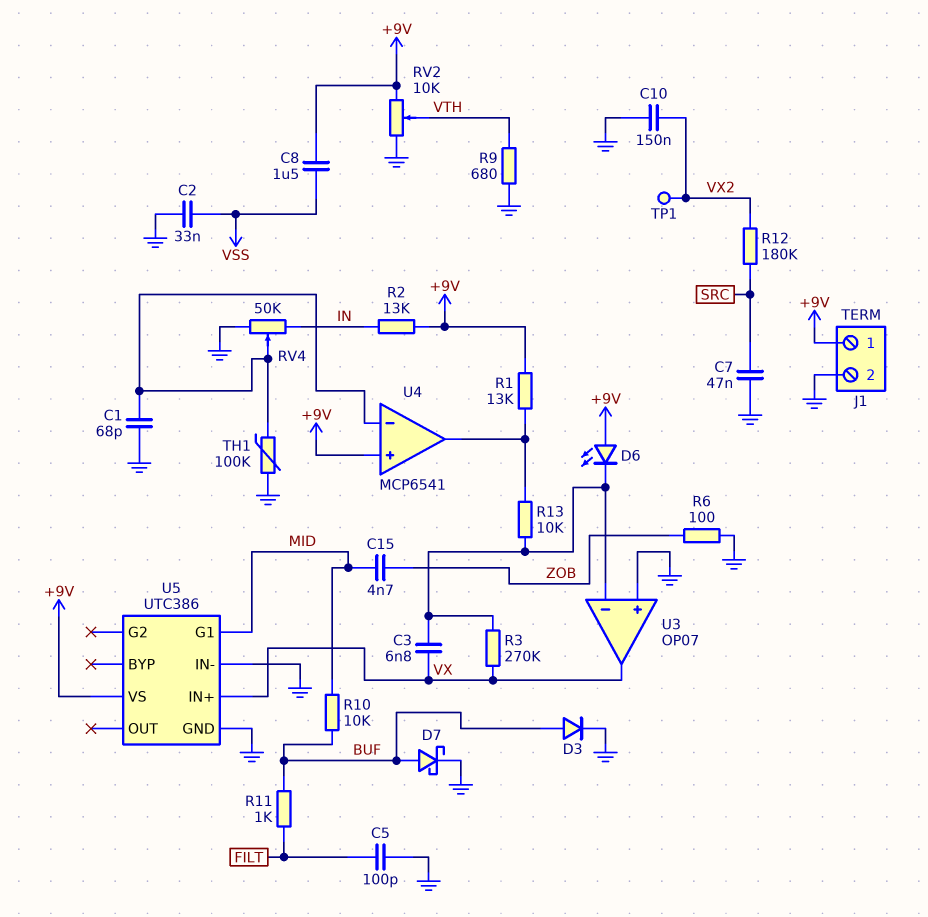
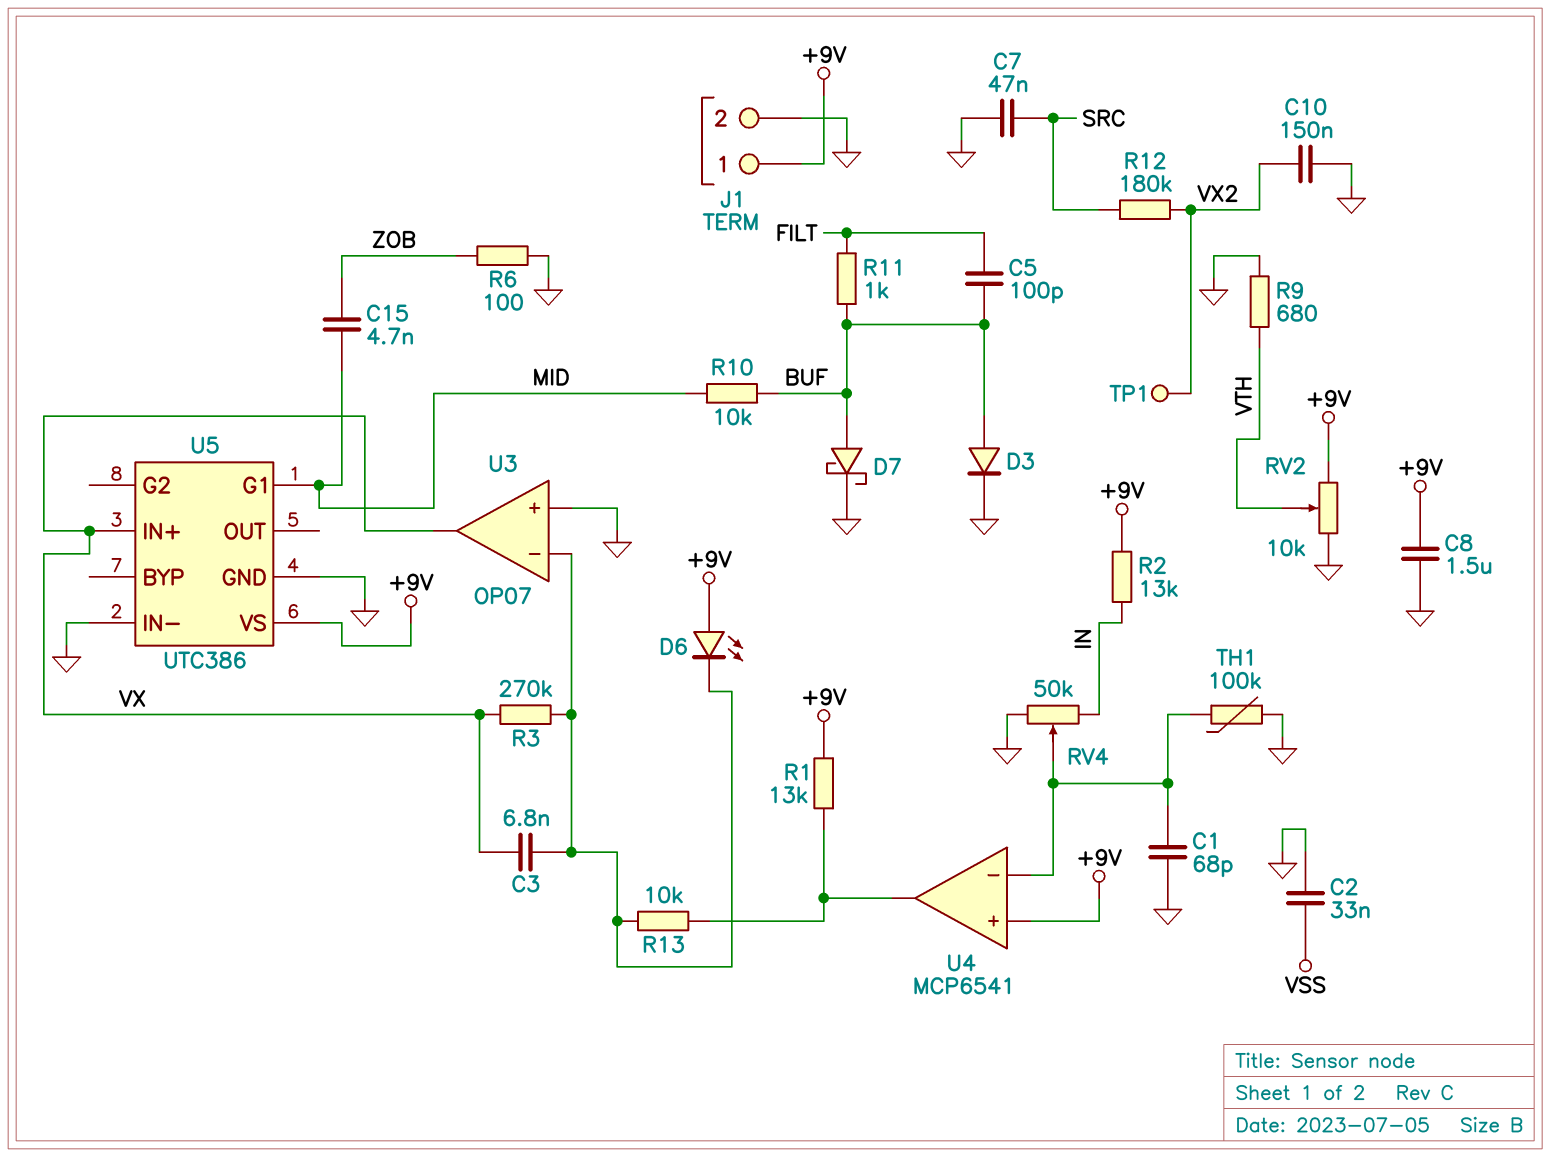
C5: 100pF (FILT, GND) -> 100pF (BUF, FILT)
C8: 1.5uF (+9V, VSS) -> 1.5uF (+9V, GND)

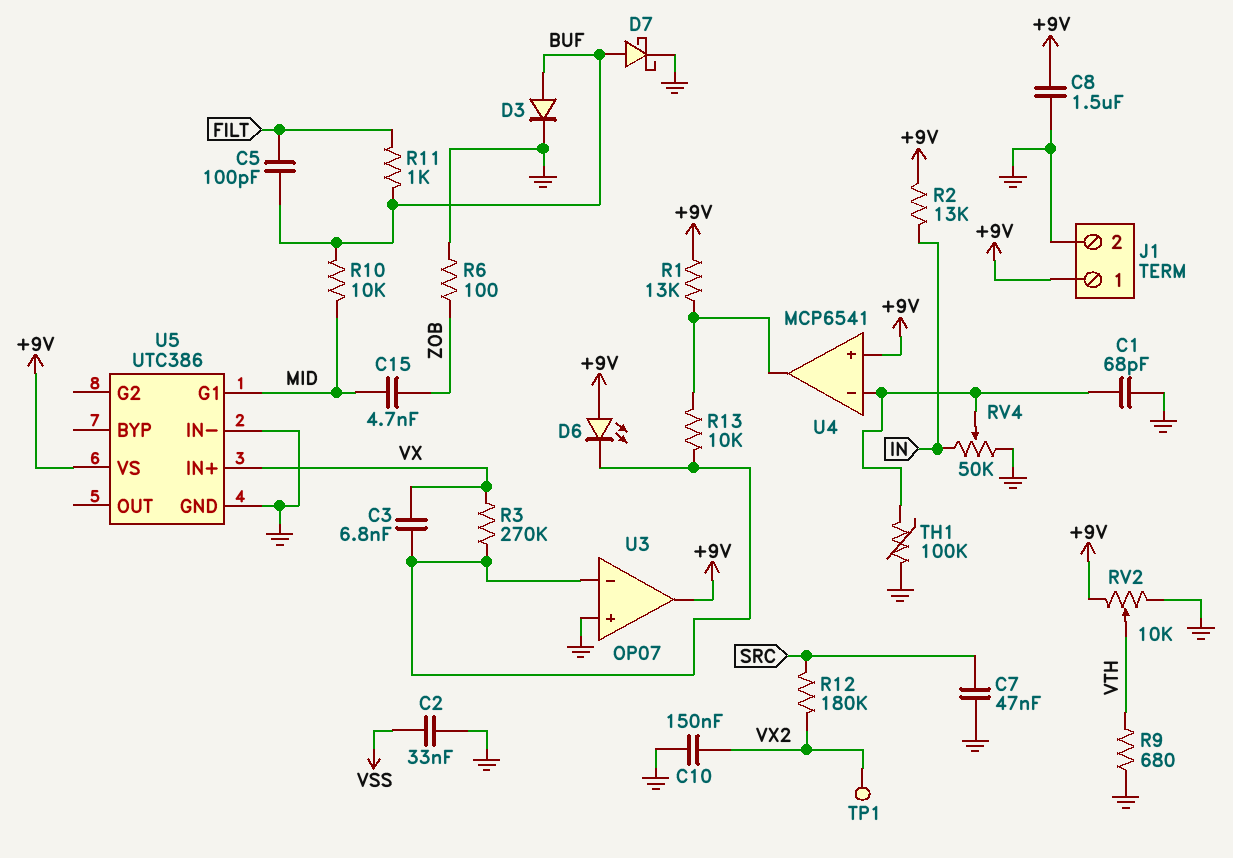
U3 pin out: VX -> +9V

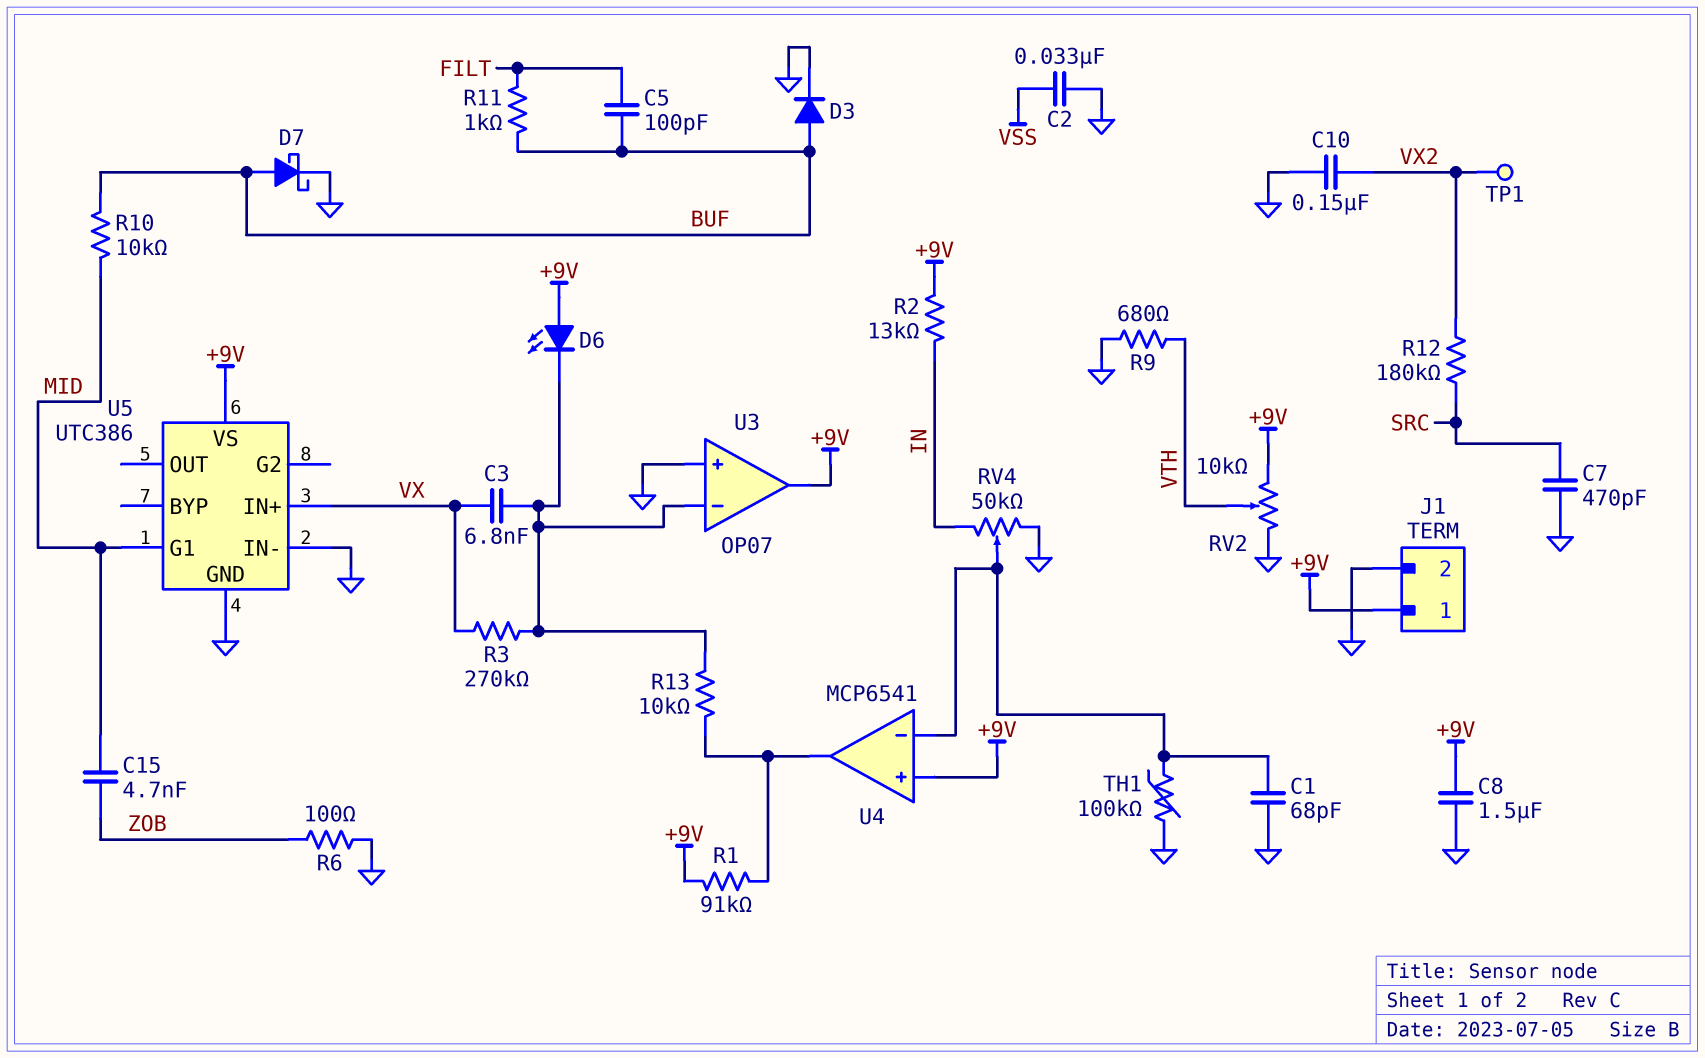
C7: 47nF (GND, SRC) -> 470pF (GND, SRC)
R1: 13k (+9V, U4/out) -> 91k (+9V, U4/out)

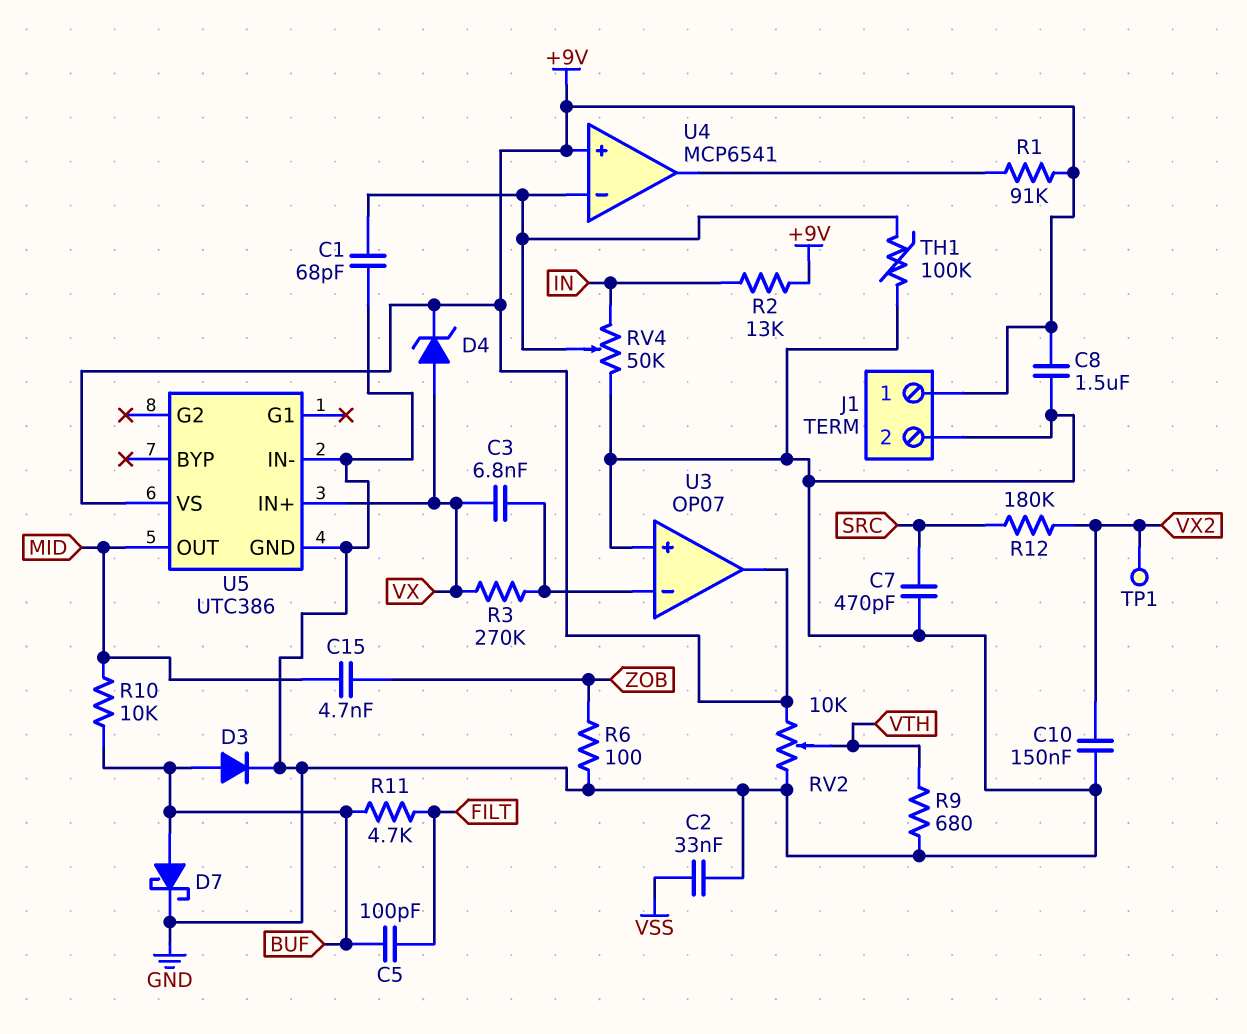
D4: none -> zener (A VX, K +9V)
D6: LED (A +9V, K U3/in-) -> none
R11: 1k (BUF, FILT) -> 4.7k (BUF, FILT)
R13: 10k (U3/in-, U4/out) -> none
U5 pin G1: MID -> none
U5 pin OUT: none -> MID

